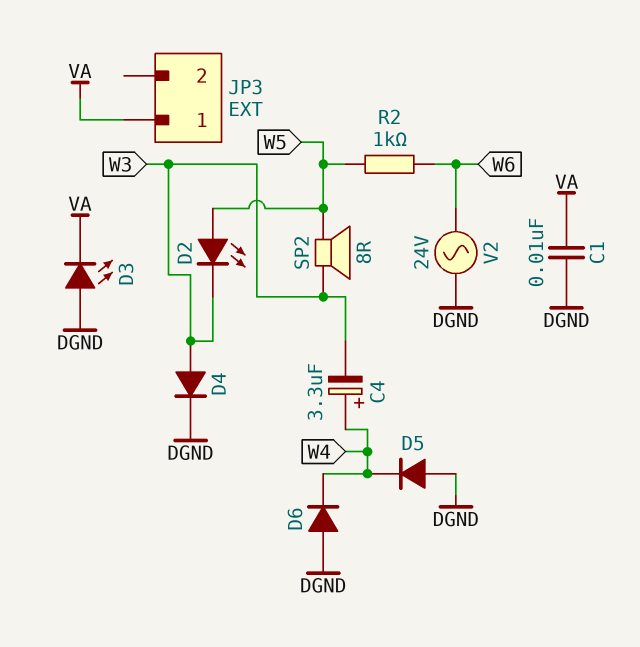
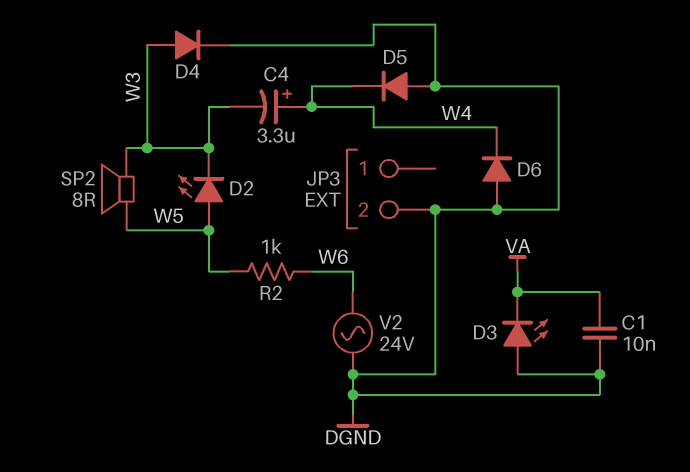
JP3 pin 1: VA -> none
JP3 pin 2: none -> DGND

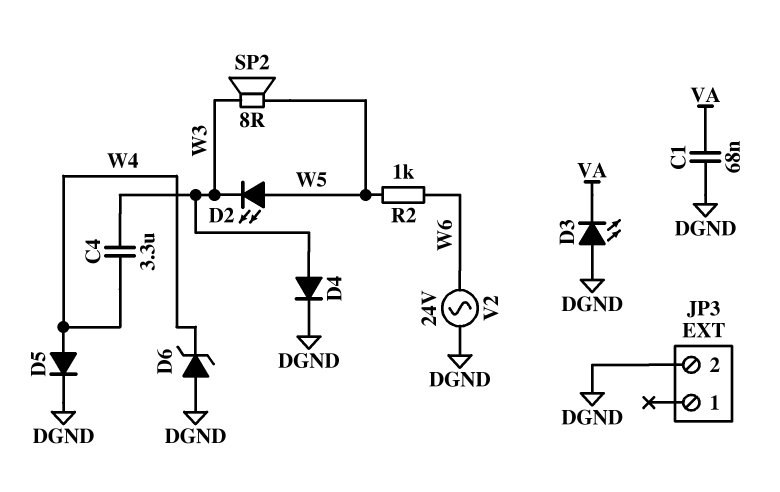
C1: 10nF (DGND, VA) -> 68nF (DGND, VA)
C4: 3.3uF (plus W4, minus W3) -> 3.3uF (W3, W4)
D5: diode (A DGND, K W4) -> diode (A W4, K DGND)
D6: diode (A DGND, K W4) -> zener (A DGND, K W4)

